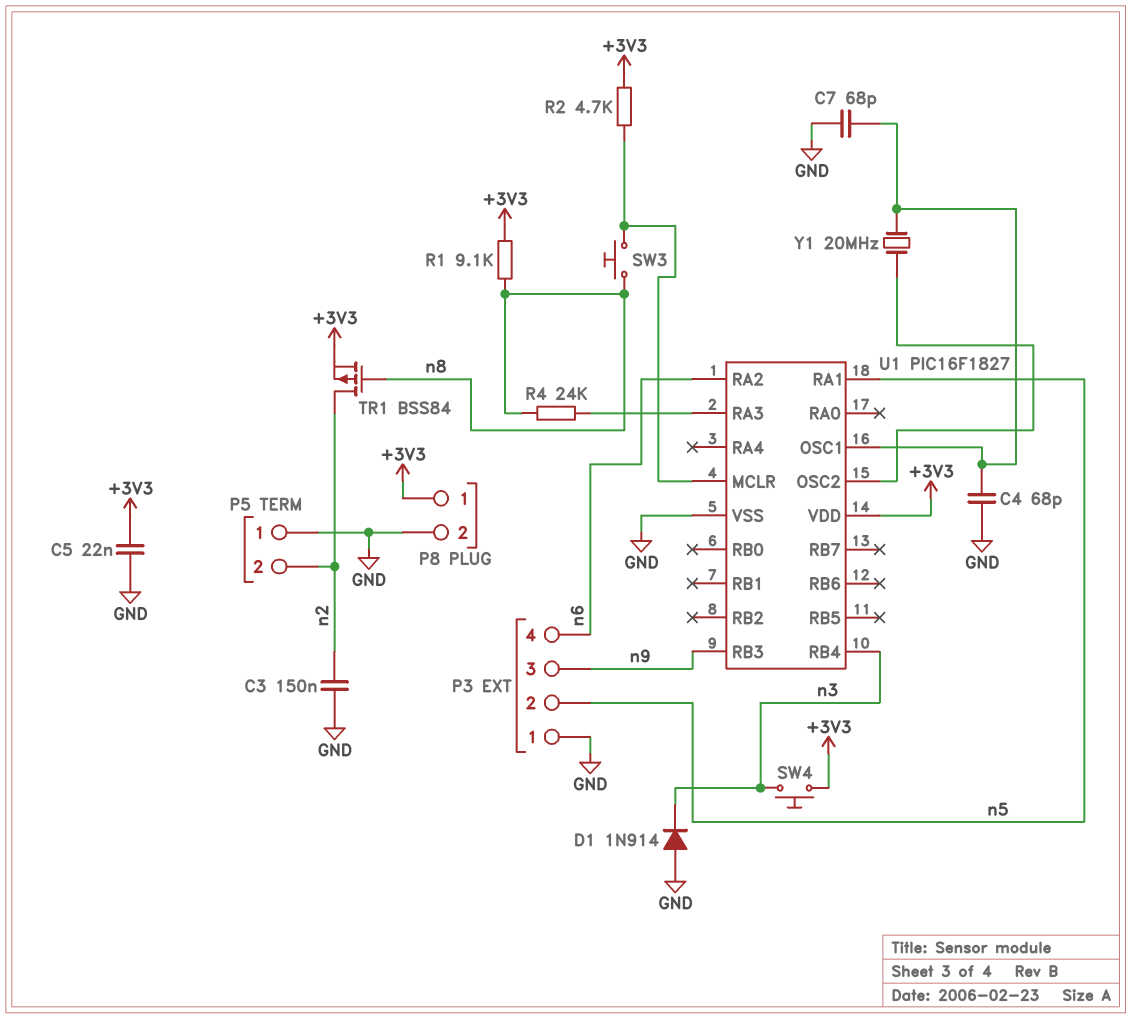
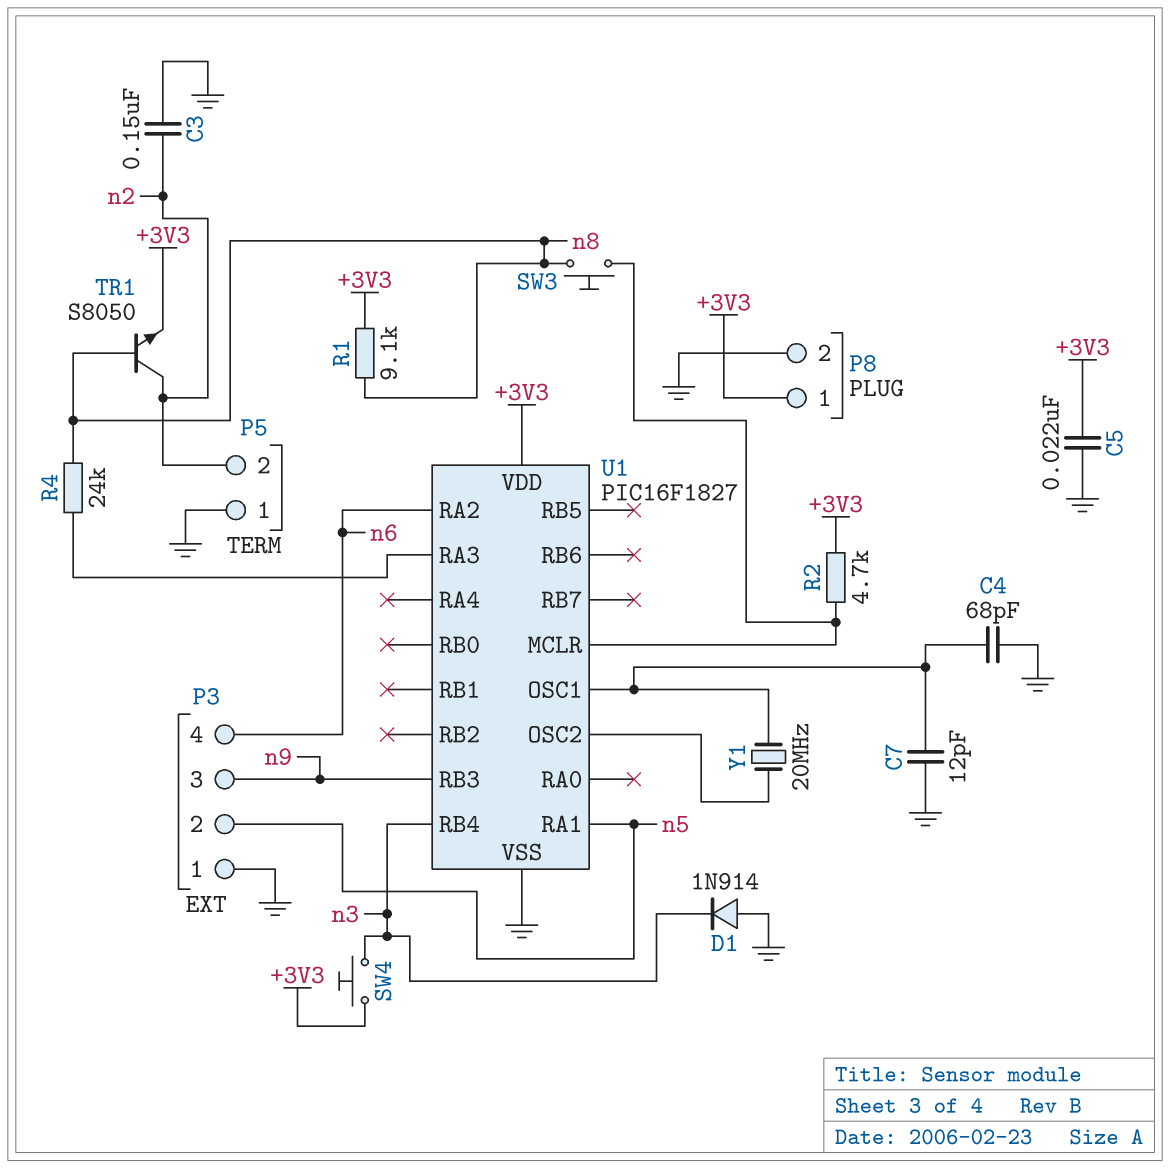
C7: 68pF (GND, U1/OSC1) -> 12pF (GND, U1/OSC1)
TR1: PMOS BSS84 (G n8, D n2, S +3V3) -> NPN S8050 (B n8, C n2, E +3V3)

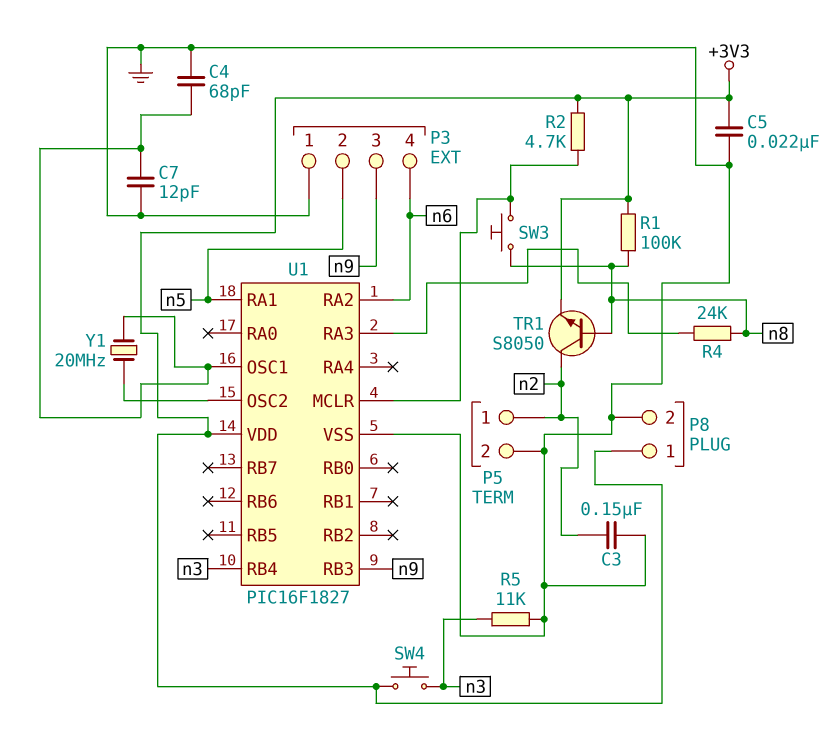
D1: diode 1N914 (A GND, K n3) -> none
P5 pin 1: GND -> n2
P5 pin 2: n2 -> GND
R1: 9.1k (+3V3, n8) -> 100k (+3V3, n8)
R5: none -> 11k (GND, n3)

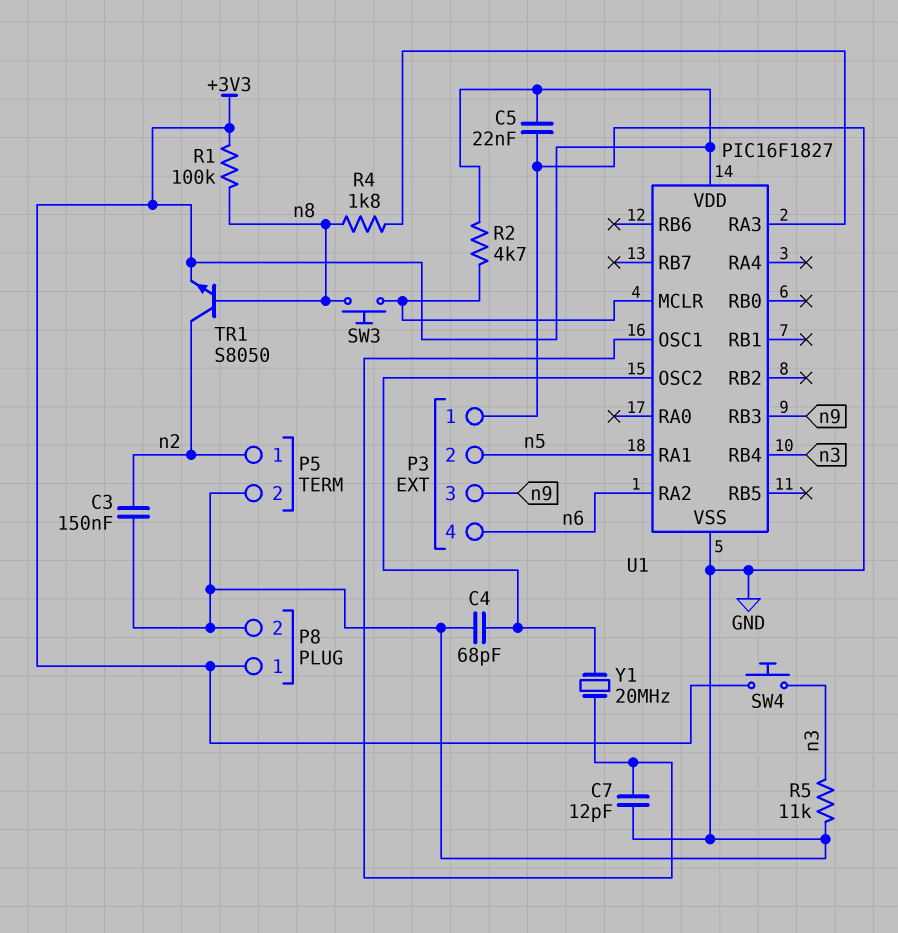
C4: 68pF (GND, U1/OSC1) -> 68pF (GND, U1/OSC2)
R4: 24k (U1/RA3, n8) -> 1.8k (U1/RA3, n8)

